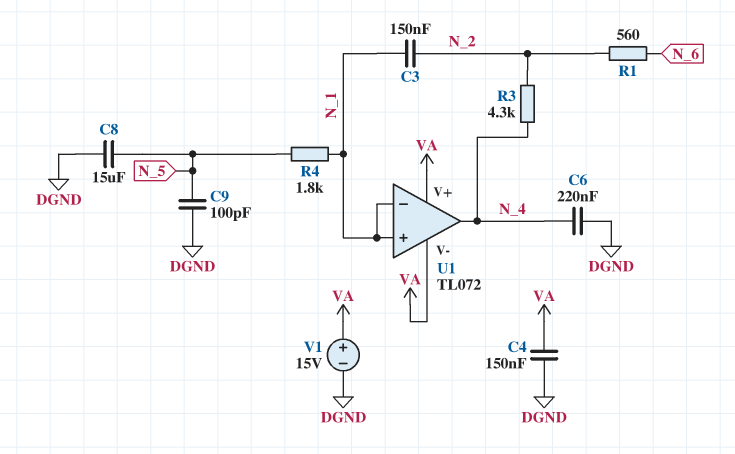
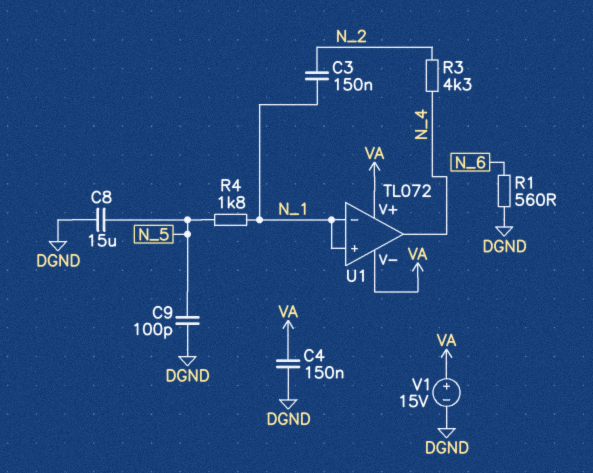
C6: 220nF (DGND, N_4) -> none
R1: 560 (N_2, N_6) -> 560 (DGND, N_6)

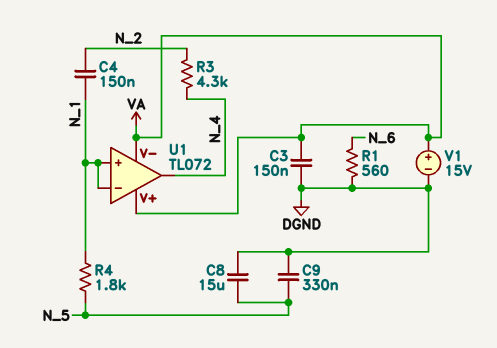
C3: 150nF (N_1, N_2) -> 150nF (DGND, VA)
C4: 150nF (DGND, VA) -> 150nF (N_1, N_2)
C9: 100pF (DGND, N_5) -> 330nF (DGND, N_5)

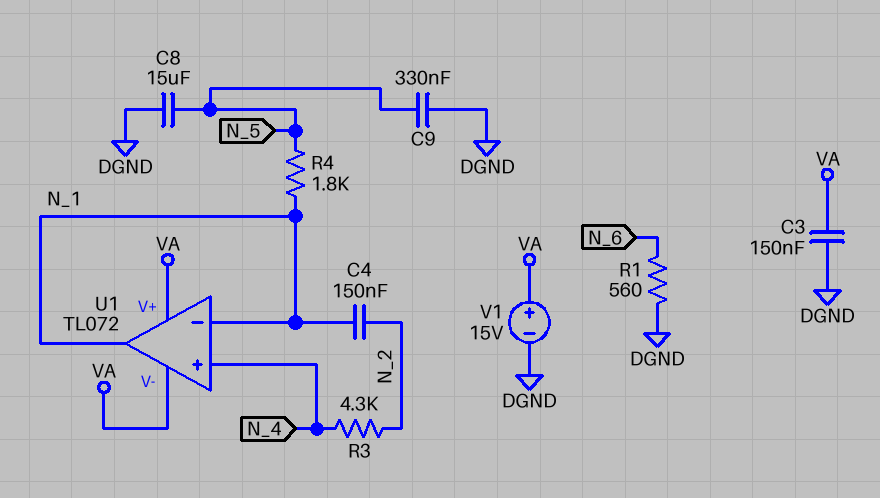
U1 pin in+: N_1 -> N_4
U1 pin out: N_4 -> N_1

